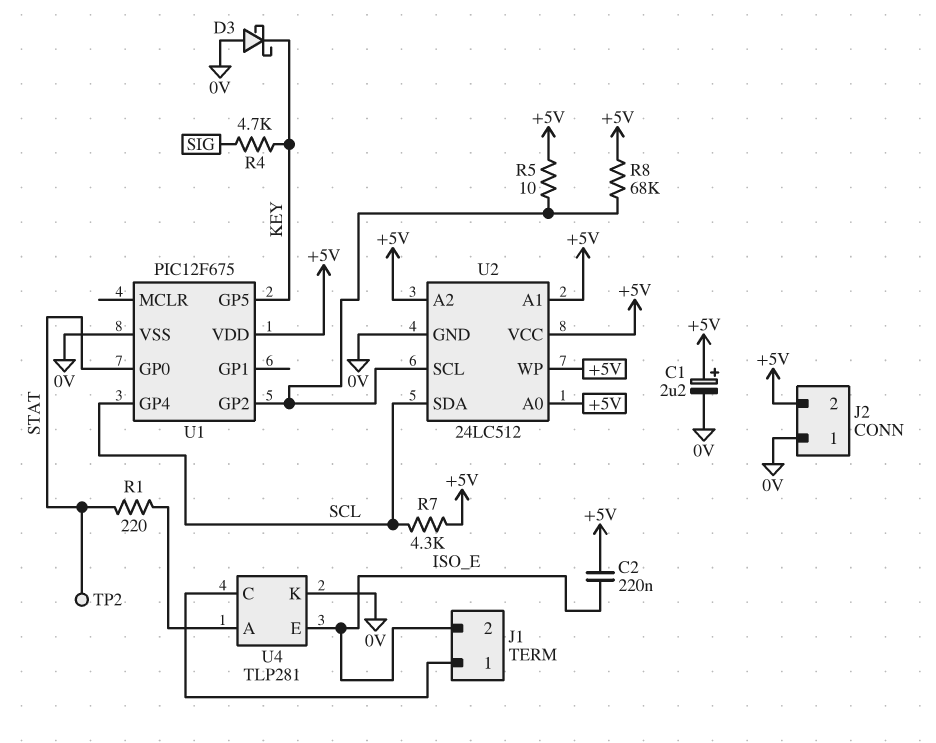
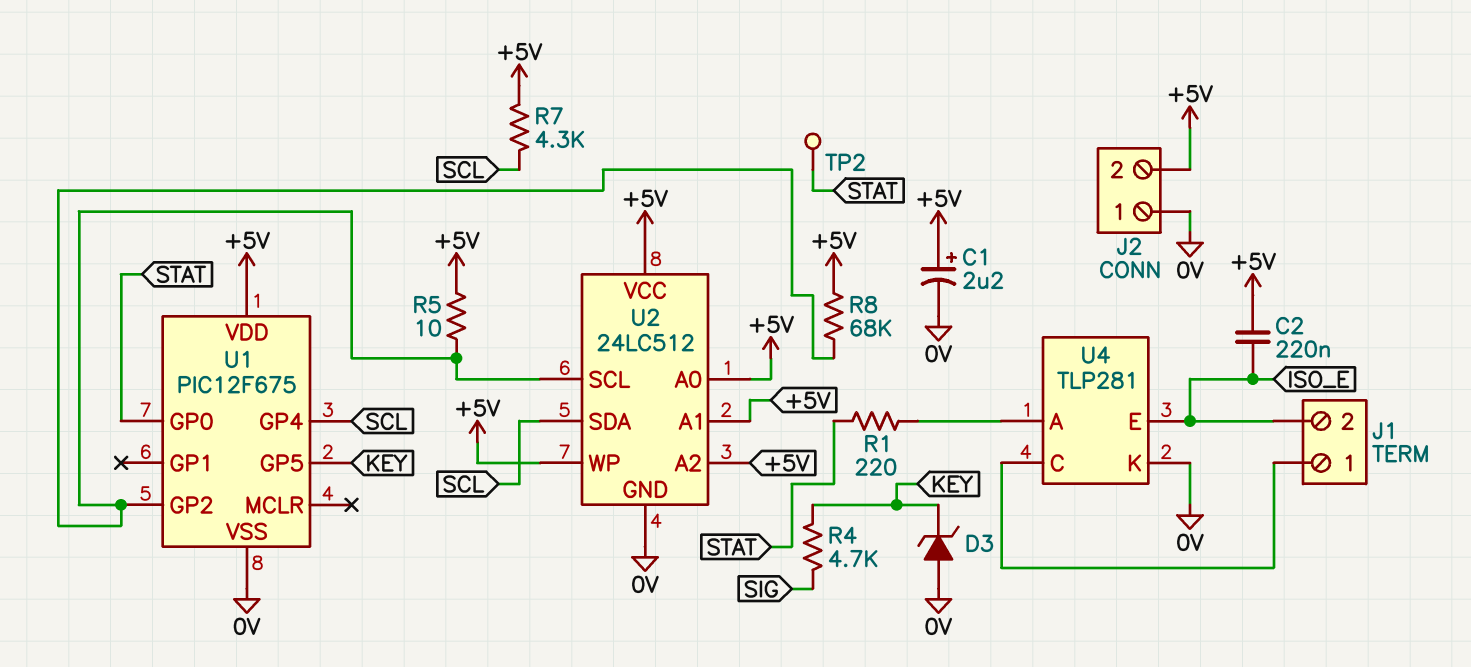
D3: schottky (A 0V, K KEY) -> zener (A 0V, K KEY)

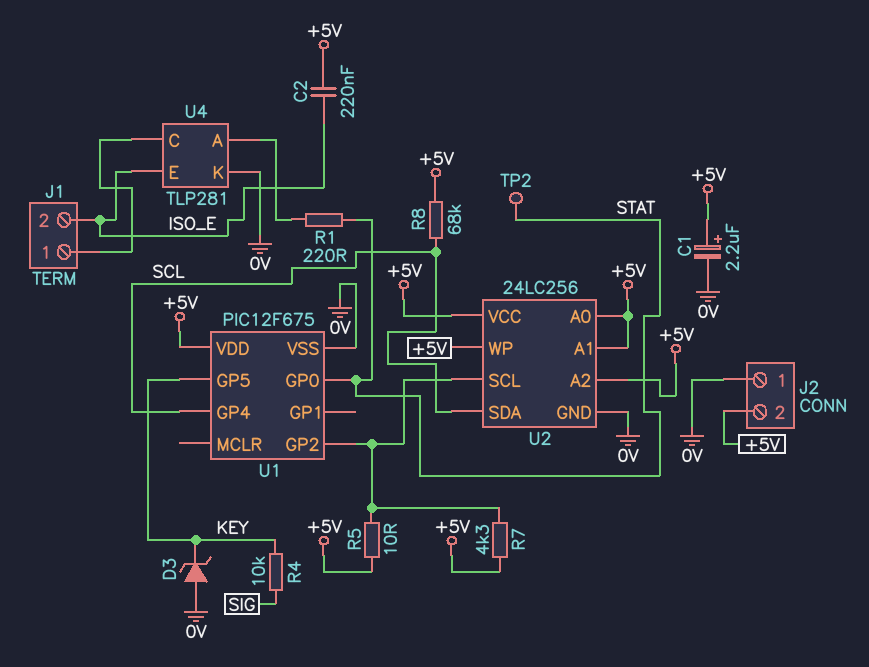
R4: 4.7k (KEY, SIG) -> 10k (KEY, SIG)
R7: 4.3k (+5V, SCL) -> 4.3k (+5V, U1/GP2)
R8: 68k (+5V, U1/GP2) -> 68k (+5V, SCL)
U2: 24LC512 -> 24LC256

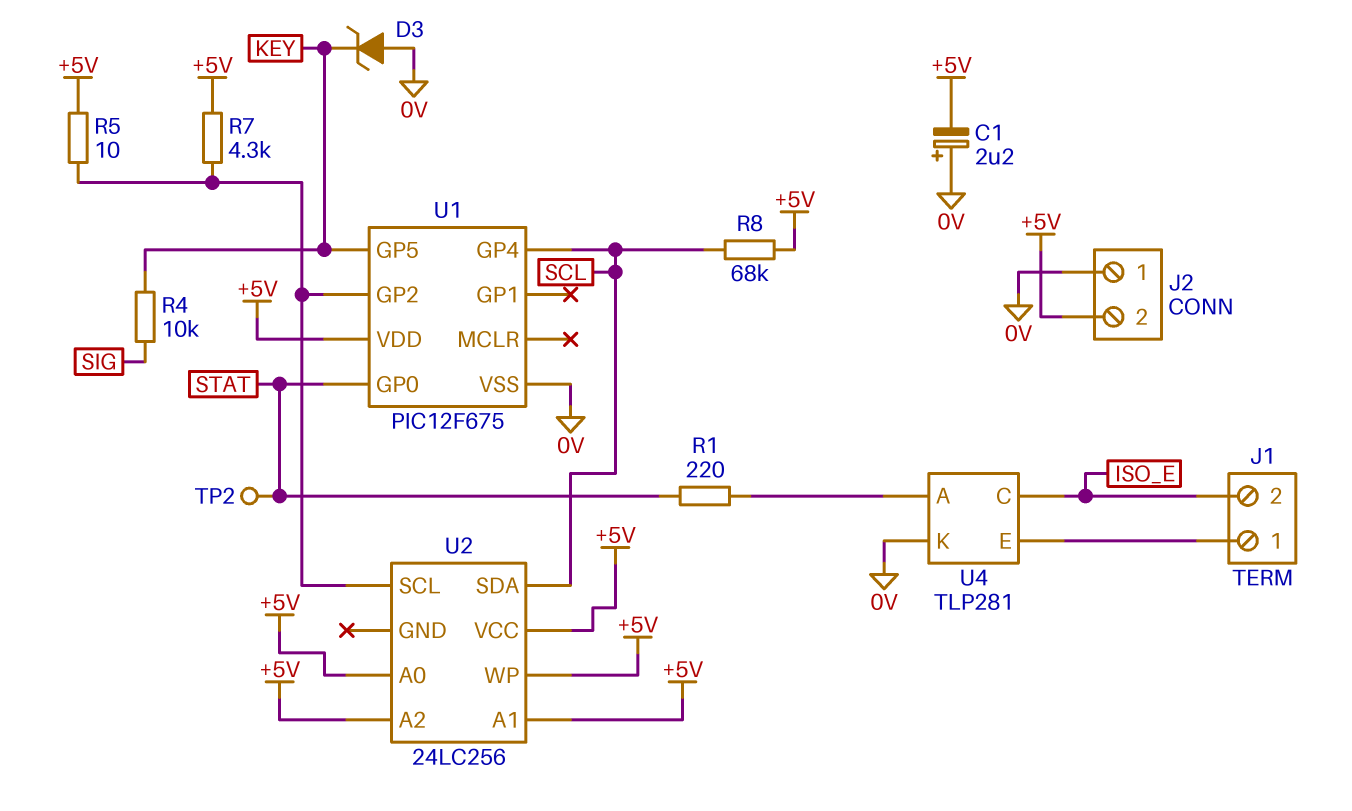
C1: 2.2uF (plus +5V, minus 0V) -> 2.2uF (plus 0V, minus +5V)
C2: 220nF (+5V, ISO_E) -> none
U2 pin GND: 0V -> none
U4 pin C: J1/1 -> ISO_E
U4 pin E: ISO_E -> J1/1

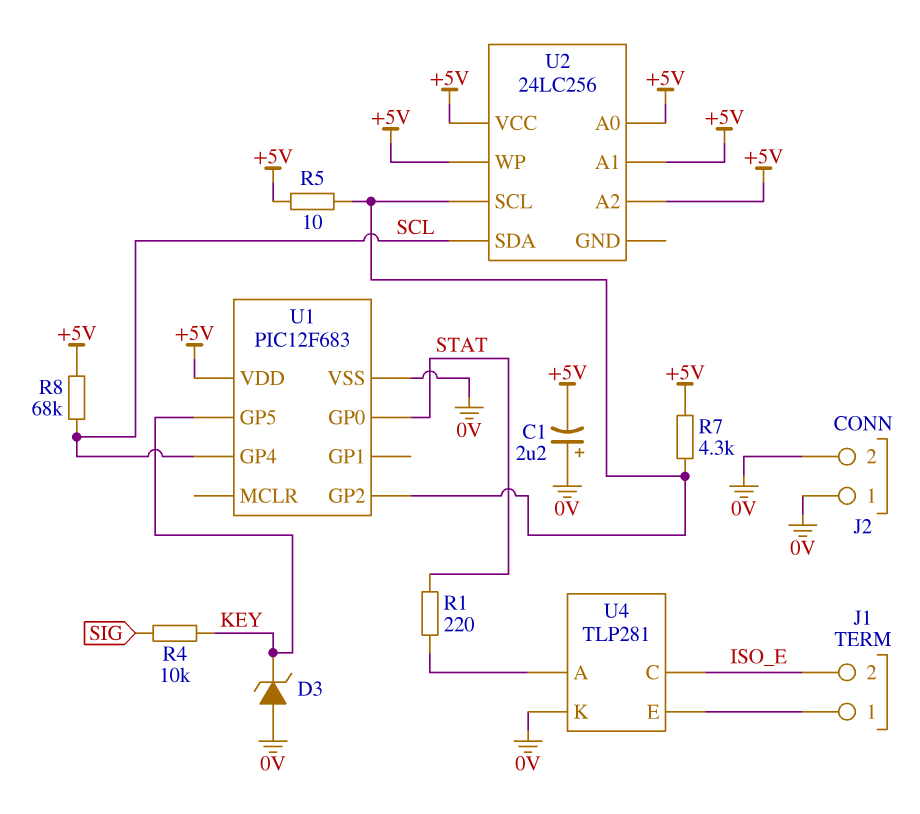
J2 pin 2: +5V -> 0V
TP2: test point (STAT) -> none
U1: PIC12F675 -> PIC12F683

